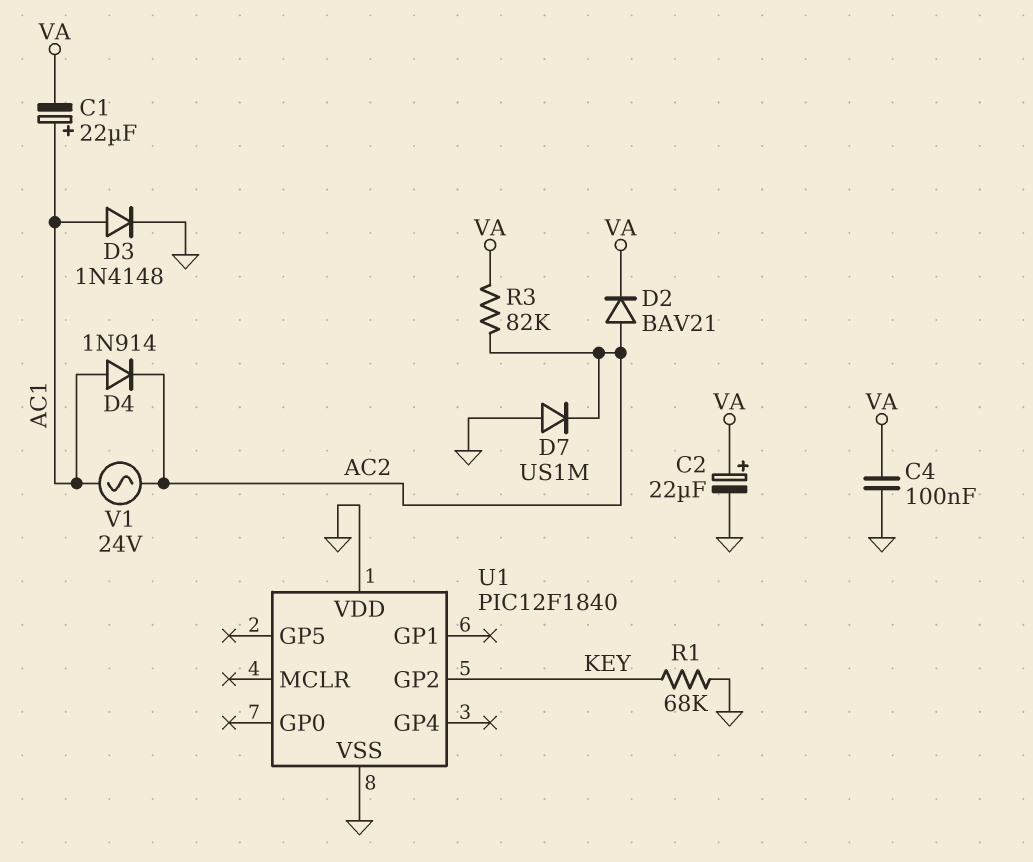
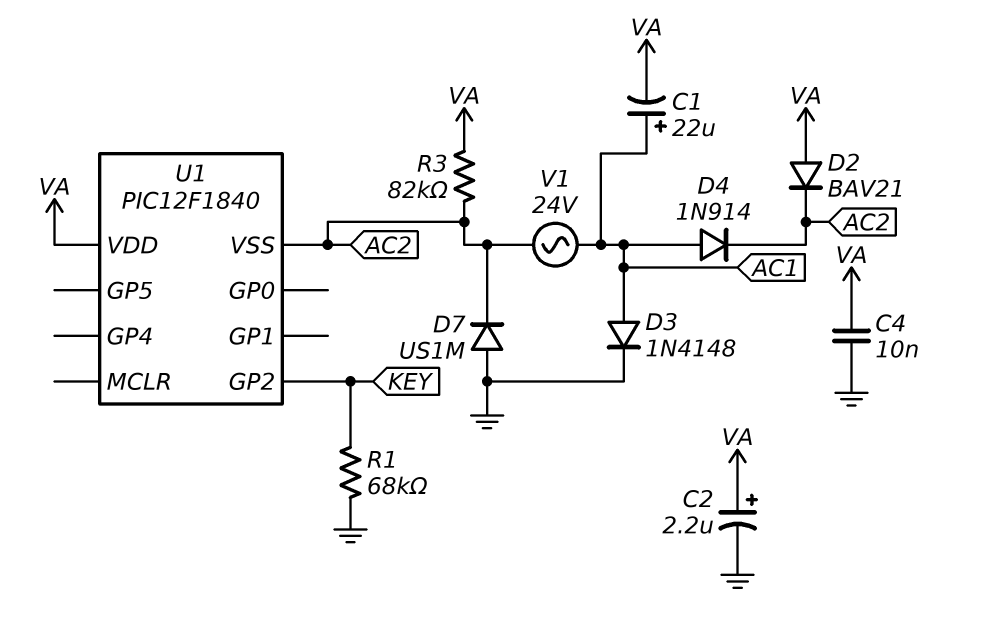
C2: 22uF (plus VA, minus GND) -> 2.2uF (plus VA, minus GND)
C4: 100nF (GND, VA) -> 10nF (GND, VA)
D2: diode BAV21 (A AC2, K VA) -> diode BAV21 (A VA, K AC2)
U1 pin VDD: GND -> VA
U1 pin VSS: GND -> AC2

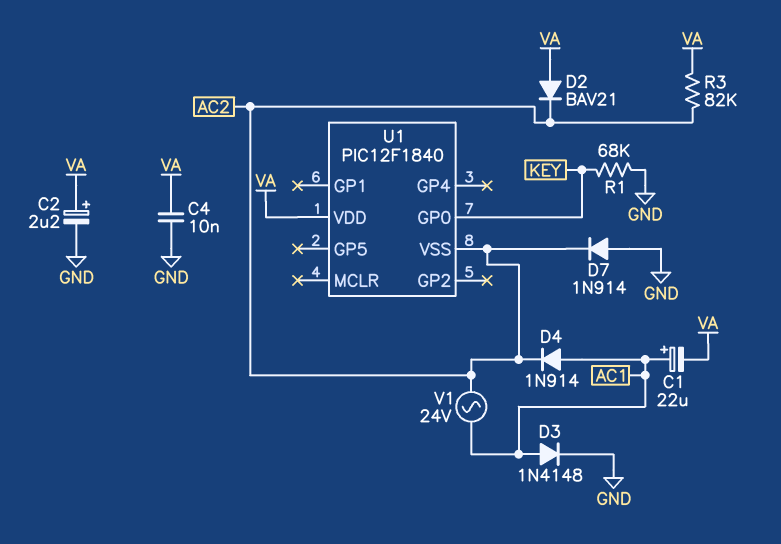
D7: diode US1M (A GND, K AC2) -> diode 1N914 (A GND, K AC2)
U1 pin GP0: none -> KEY
U1 pin GP2: KEY -> none

